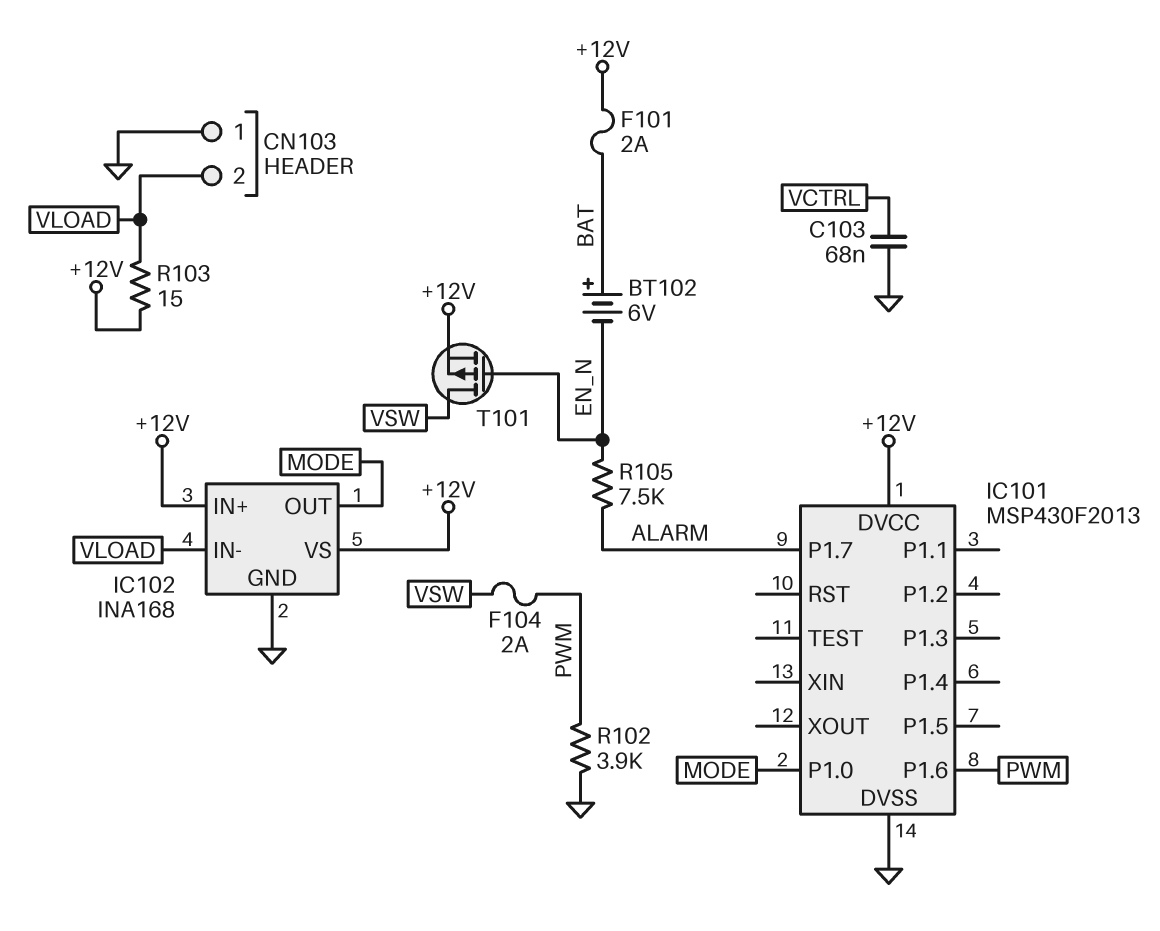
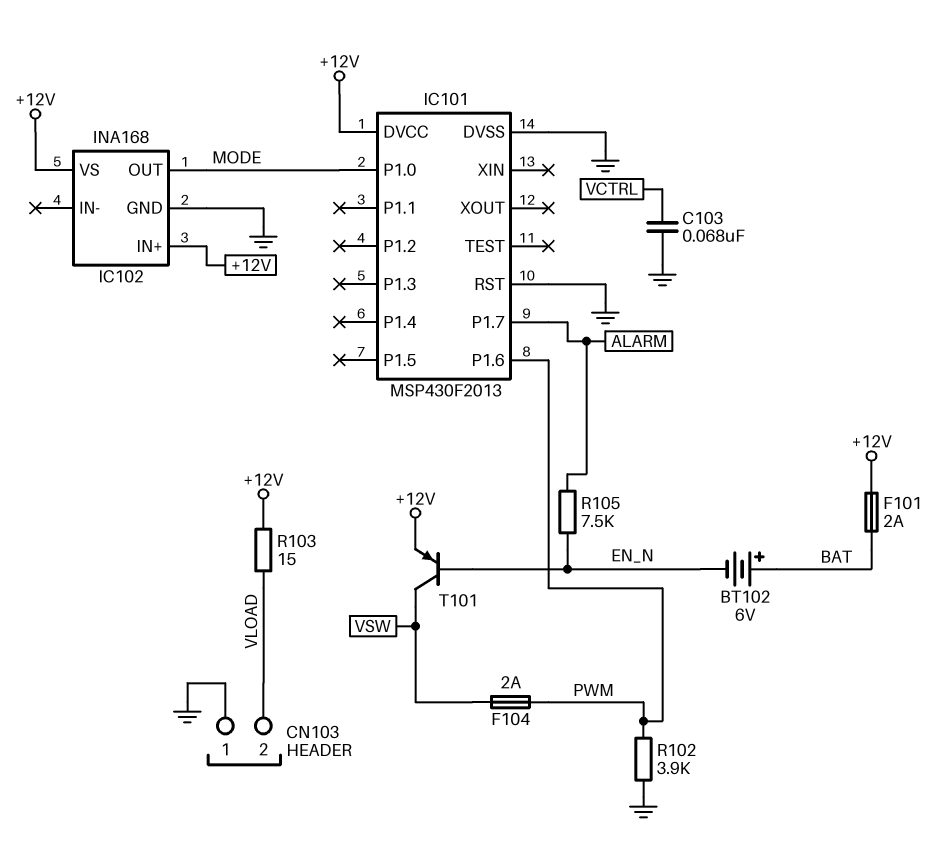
IC101 pin RST: none -> GND
IC102 pin IN-: VLOAD -> none
T101: PMOS (G EN_N, D VSW, S +12V) -> PNP (B EN_N, C VSW, E +12V)

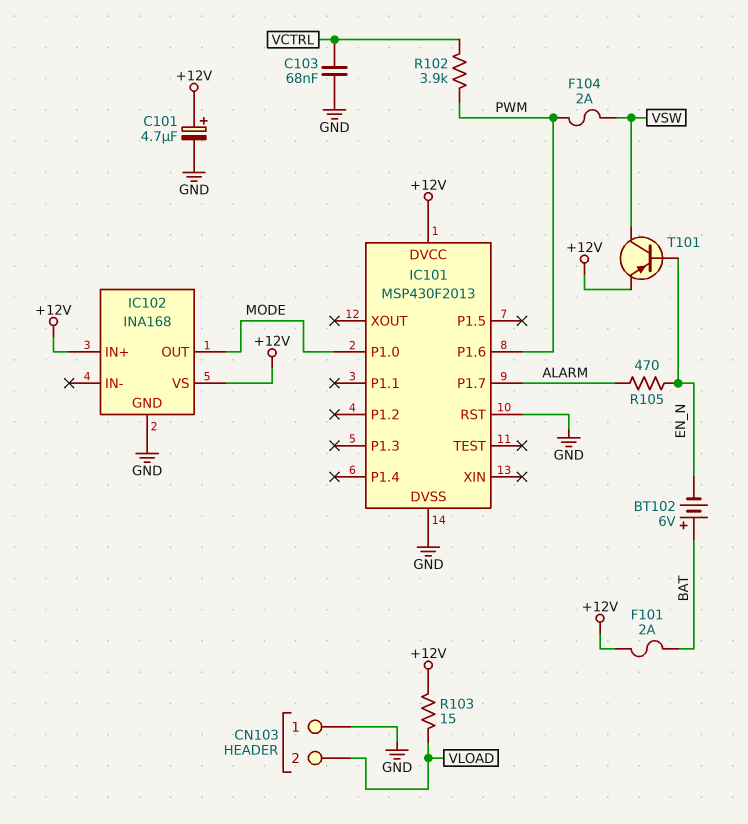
C101: none -> 4.7uF (plus +12V, minus GND)
R102: 3.9k (GND, PWM) -> 3.9k (PWM, VCTRL)
R105: 7.5k (ALARM, EN_N) -> 470 (ALARM, EN_N)

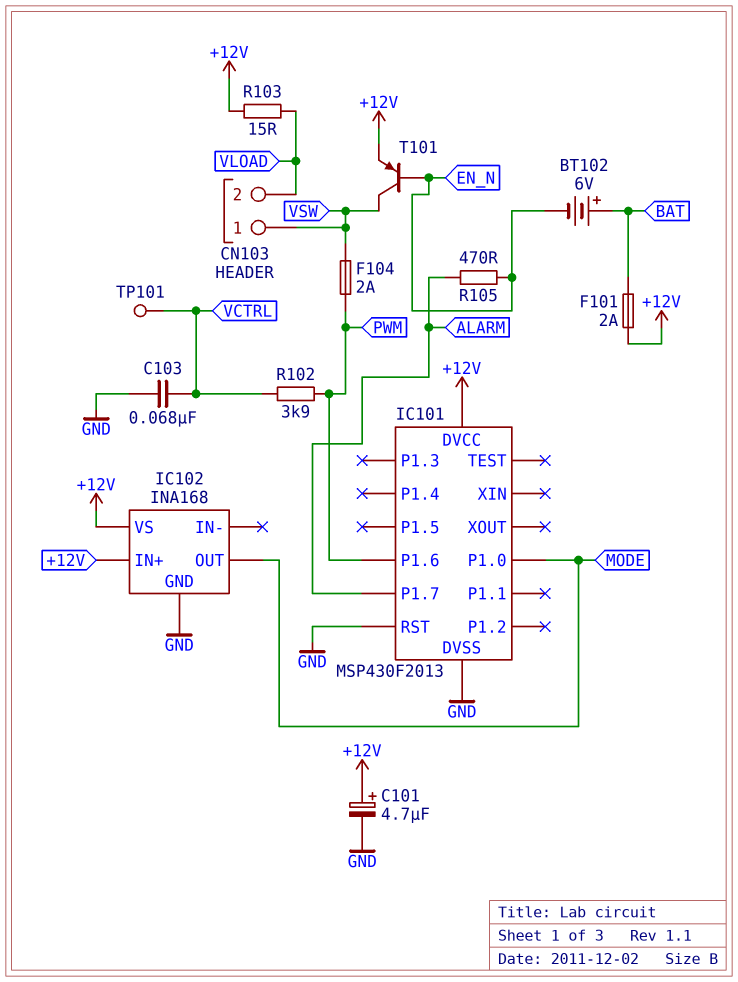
CN103 pin 1: GND -> VSW
TP101: none -> test point (VCTRL)

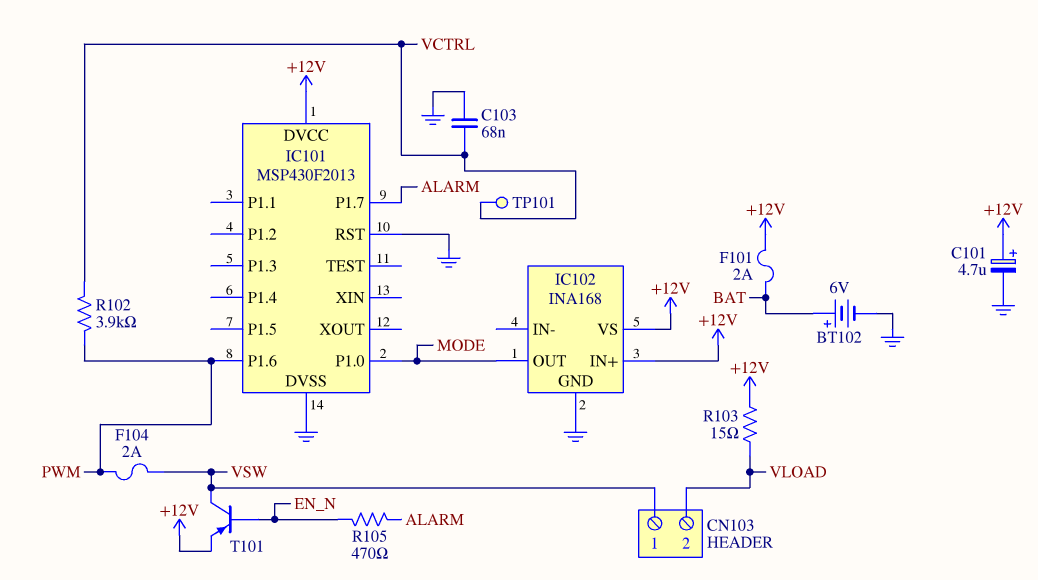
BT102: 6V (plus BAT, minus EN_N) -> 6V (plus BAT, minus GND)

